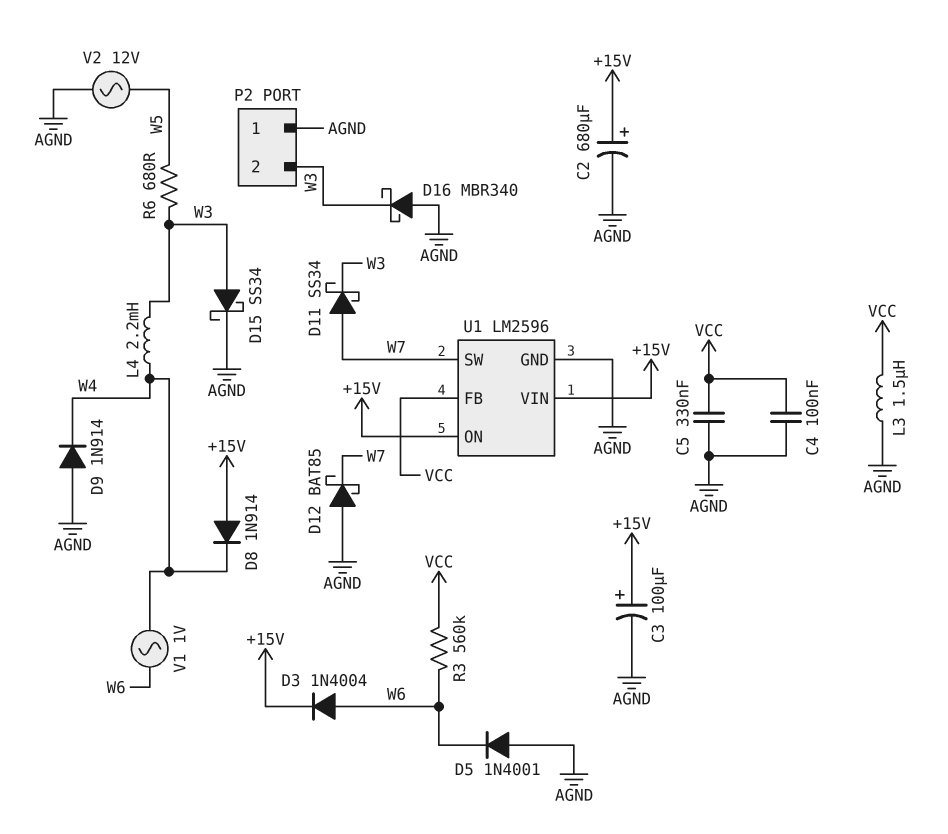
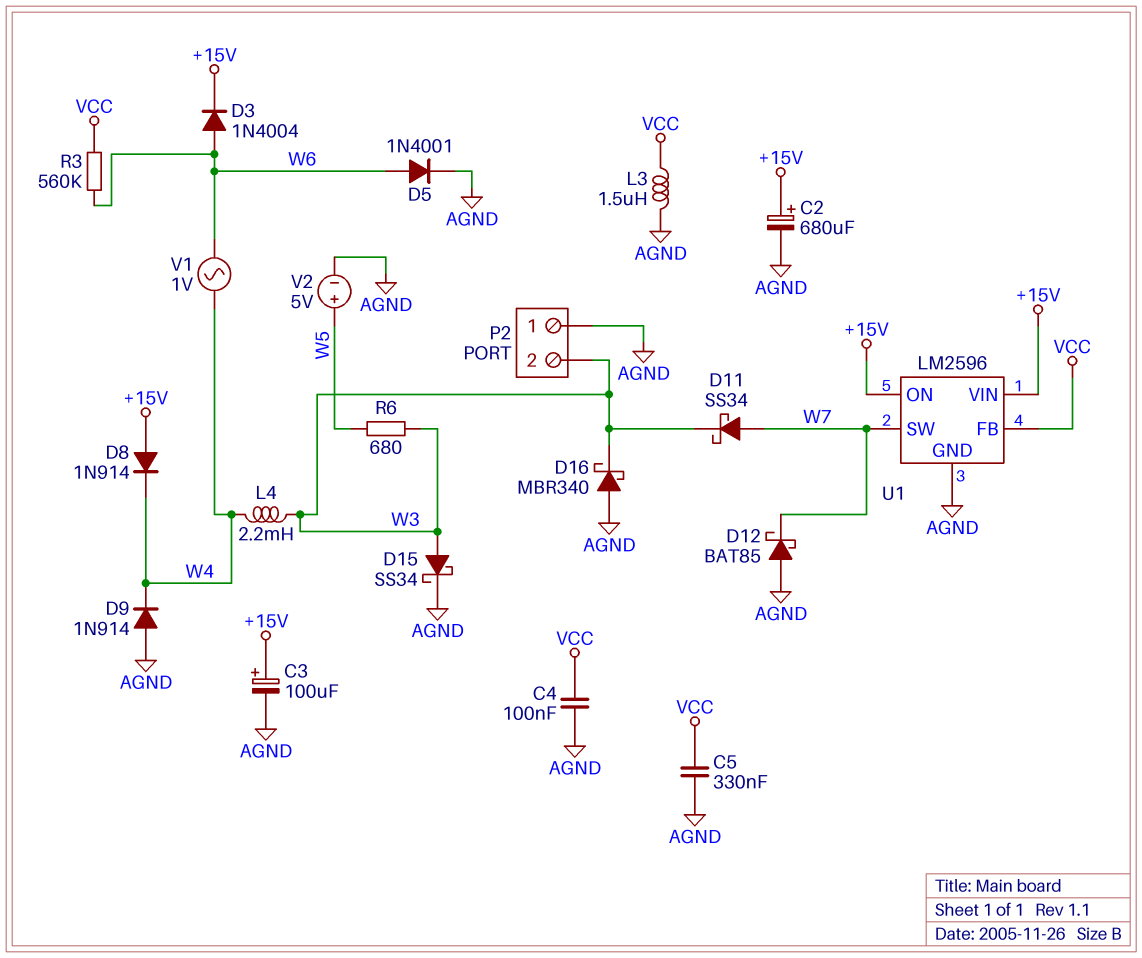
D5: diode 1N4001 (A AGND, K W6) -> diode 1N4001 (A W6, K AGND)
V2: AC 12V (AGND, W5) -> 5V (plus W5, minus AGND)

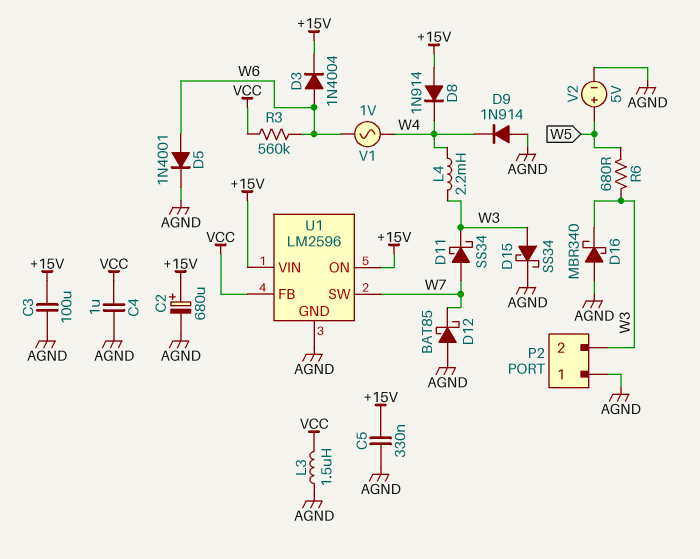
C3: 100uF (plus +15V, minus AGND) -> 100uF (+15V, AGND)
C4: 100nF (AGND, VCC) -> 1uF (AGND, VCC)
C5: 330nF (AGND, VCC) -> 330nF (+15V, AGND)

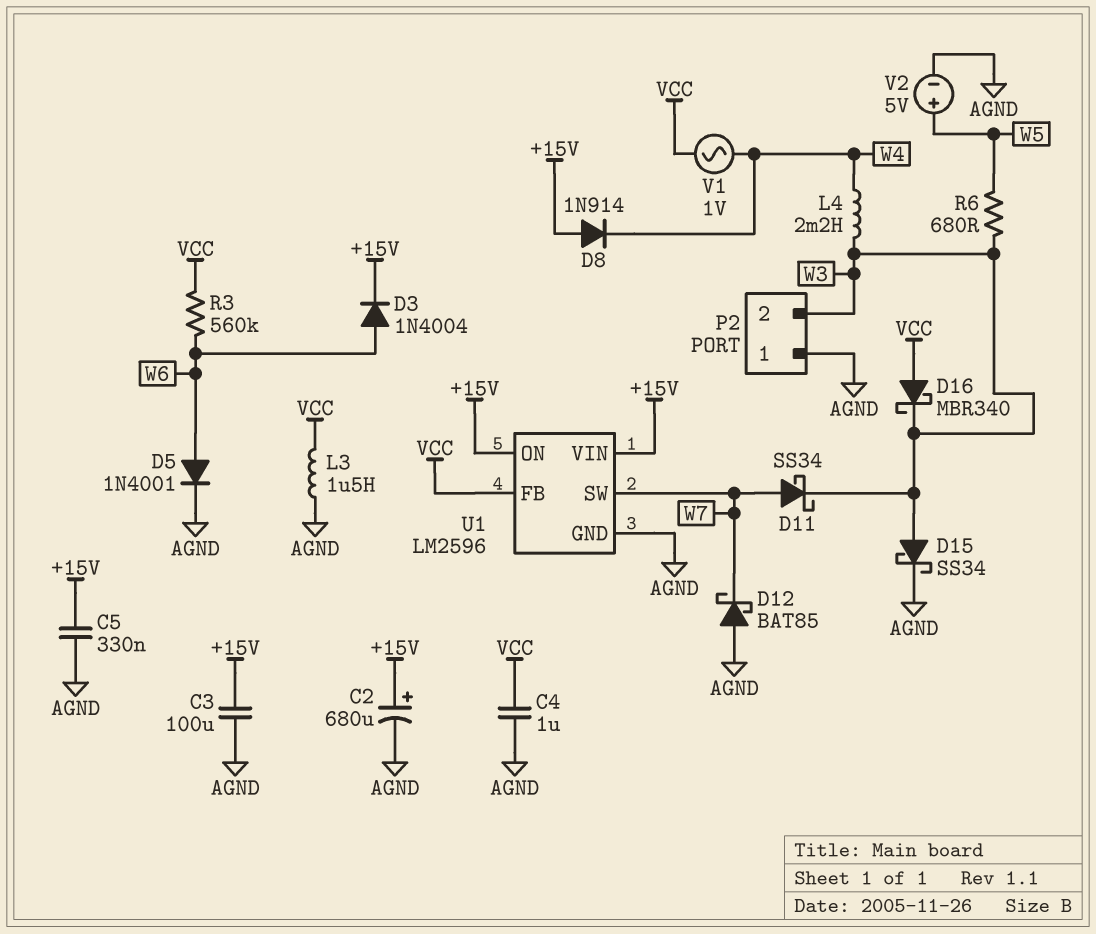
D9: diode 1N914 (A AGND, K W4) -> none
D16: schottky MBR340 (A AGND, K W3) -> schottky MBR340 (A VCC, K W3)
V1: AC 1V (W4, W6) -> AC 1V (VCC, W4)

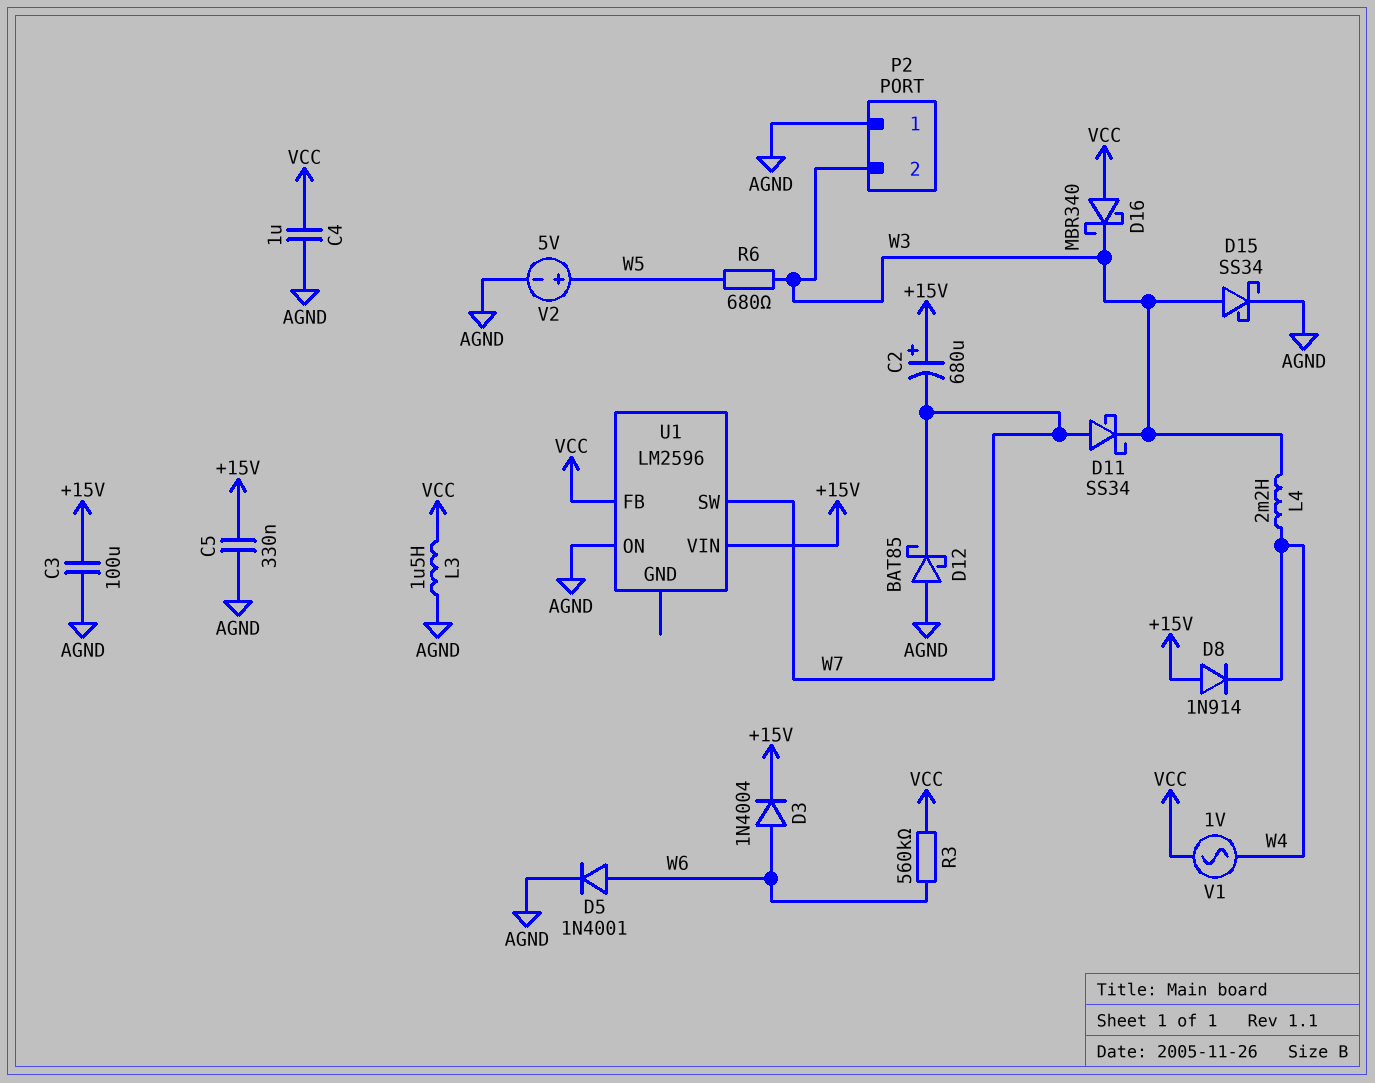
C2: 680uF (plus +15V, minus AGND) -> 680uF (plus +15V, minus W7)
U1 pin GND: AGND -> none
U1 pin ON: +15V -> AGND

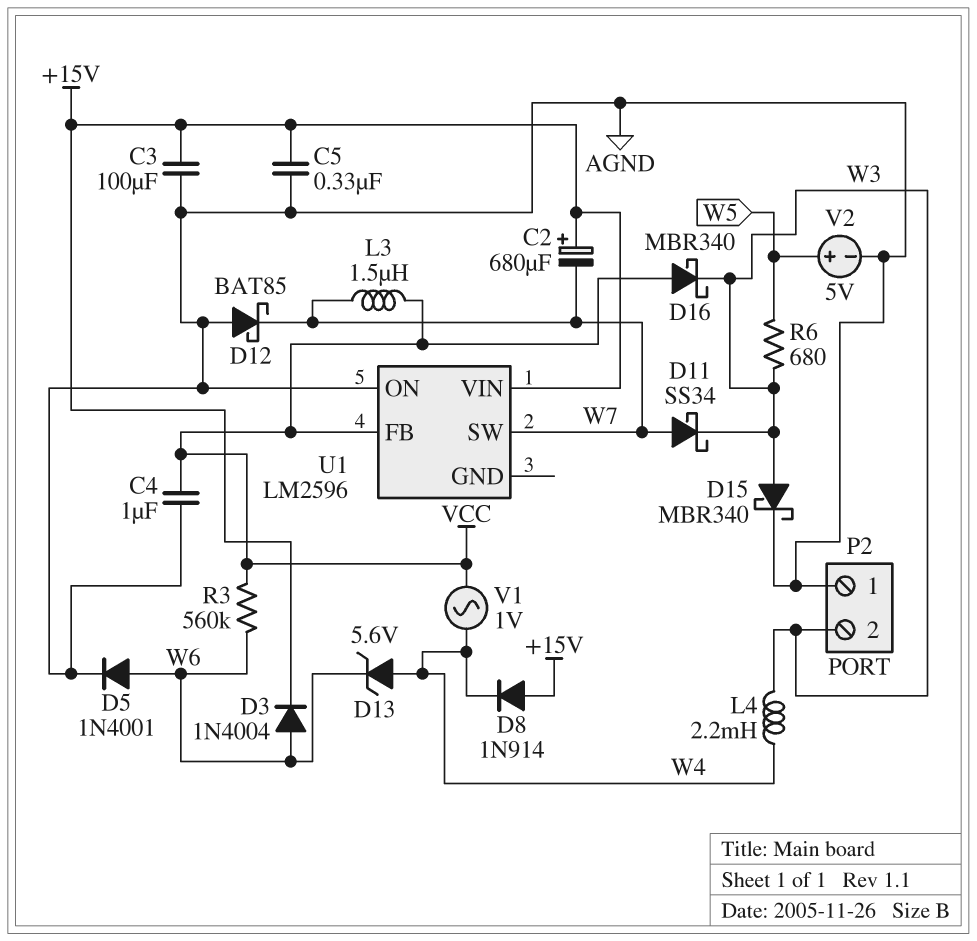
D13: none -> zener 5.6V (A W4, K W6)
D15: schottky SS34 (A W3, K AGND) -> schottky MBR340 (A W3, K AGND)
L3: 1.5uH (AGND, VCC) -> 1.5uH (VCC, W7)

